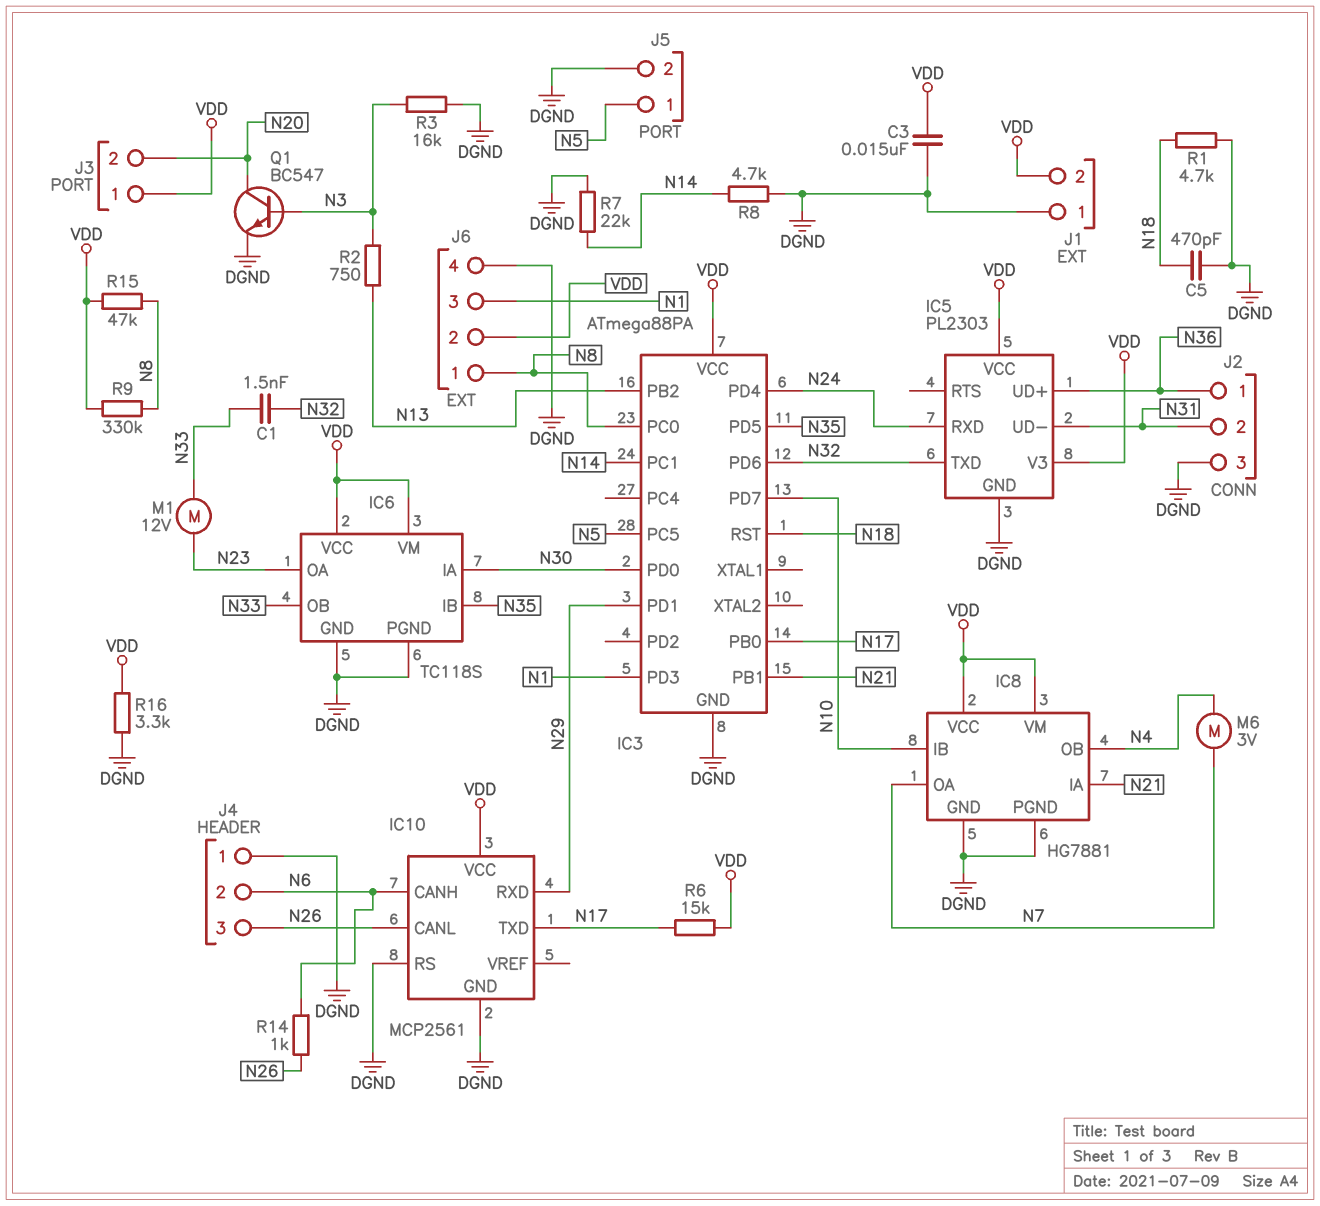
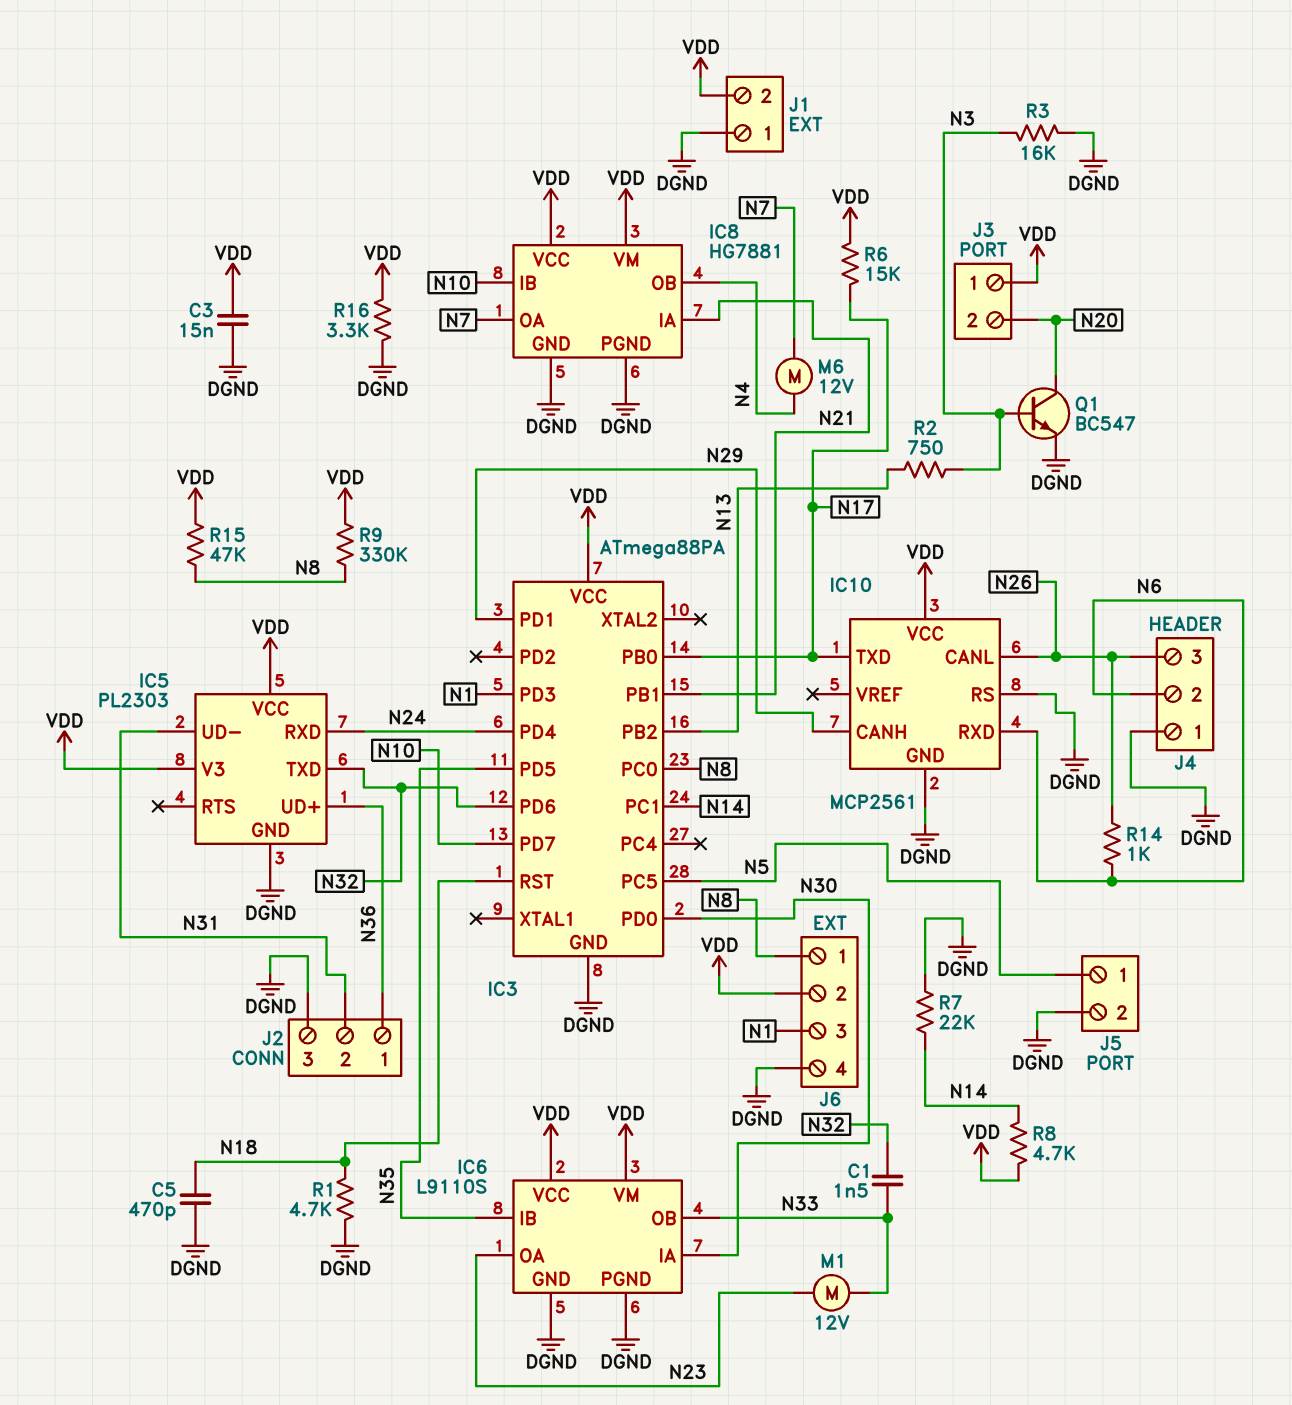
IC6: TC118S -> L9110S
IC10 pin CANH: N6 -> N29
IC10 pin RXD: N29 -> N6
M6: motor 3V (N4, N7) -> motor 12V (N4, N7)
R8: 4.7k (DGND, N14) -> 4.7k (N14, VDD)

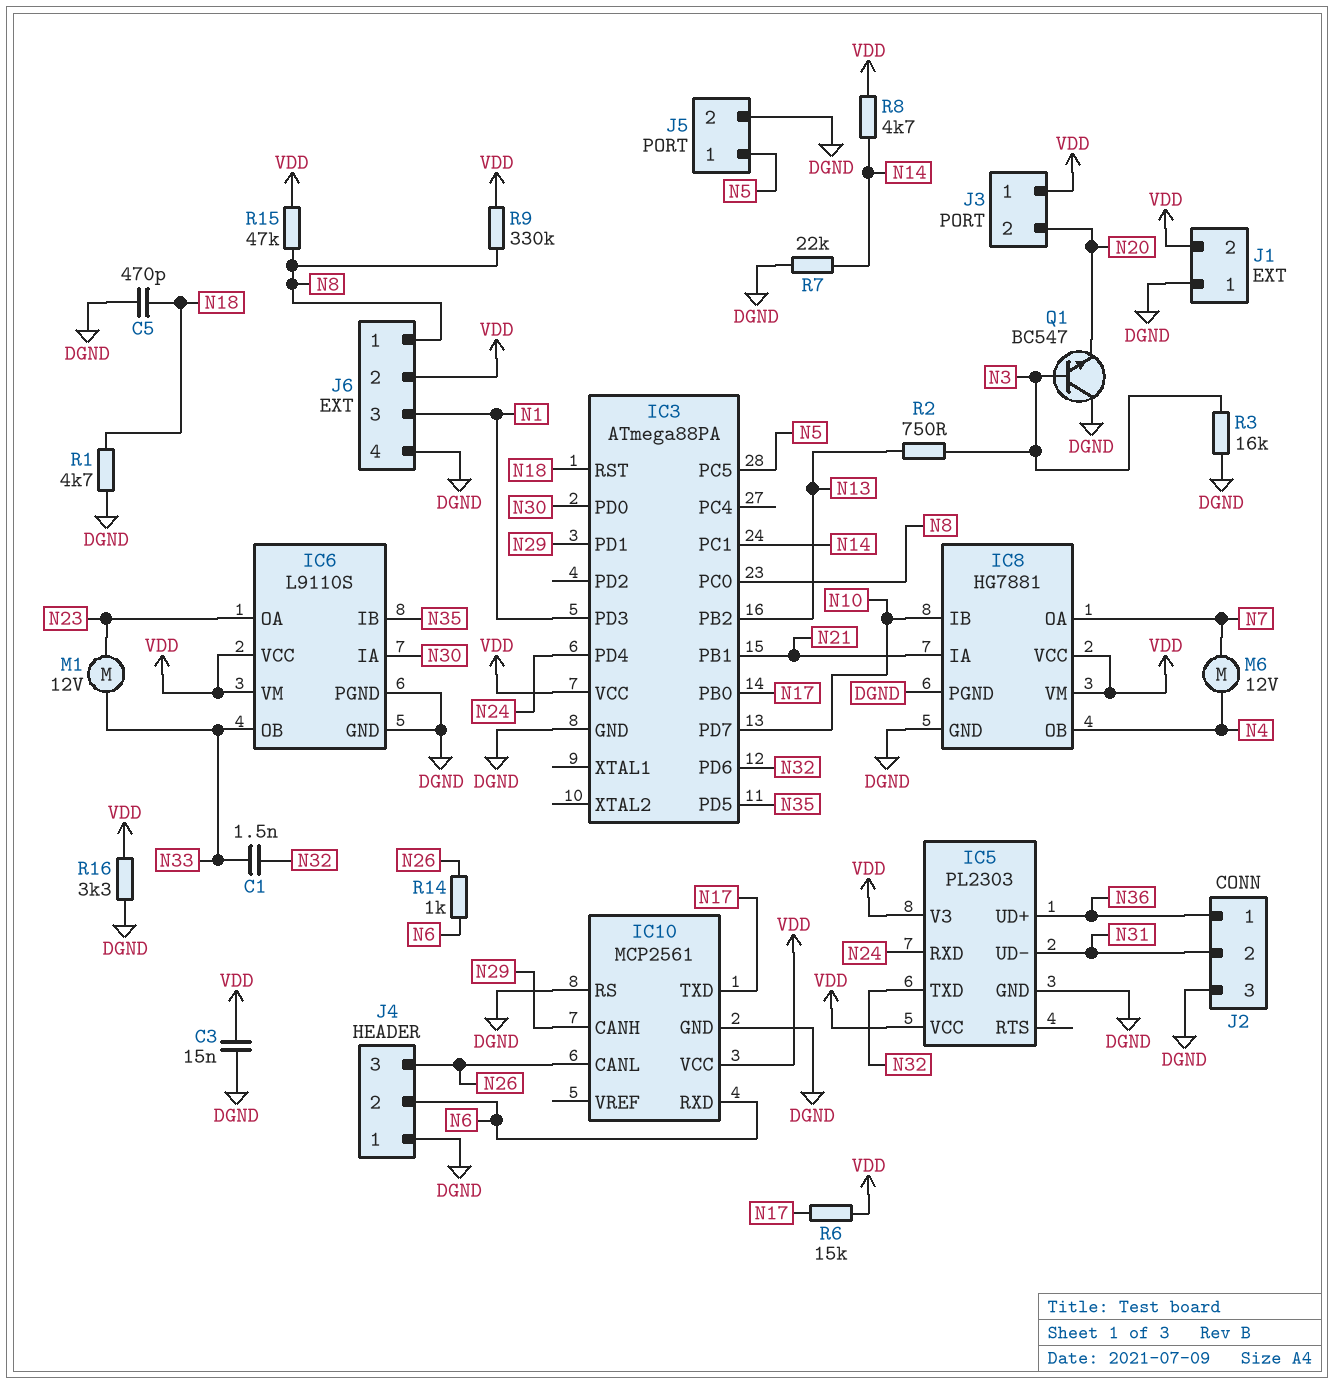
Q1: NPN BC547 (B N3, C N20, E DGND) -> NPN BC547 (B N3, C DGND, E N20)

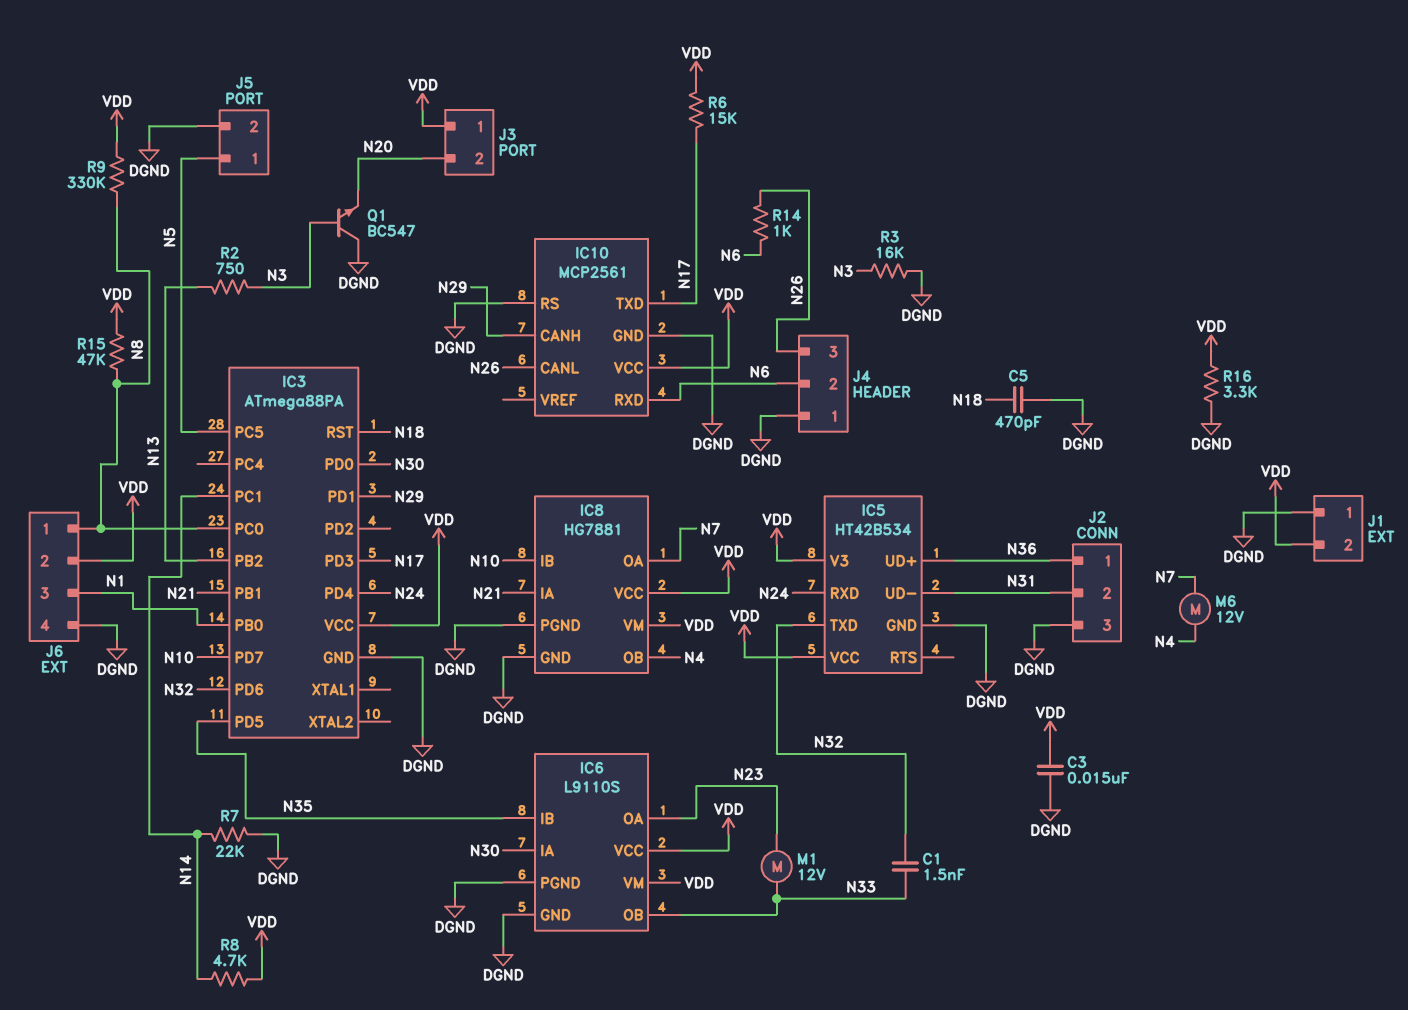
IC3 pin PB0: N17 -> N1
IC3 pin PD3: N1 -> N17
IC5: PL2303 -> HT42B534
R1: 4.7k (DGND, N18) -> none

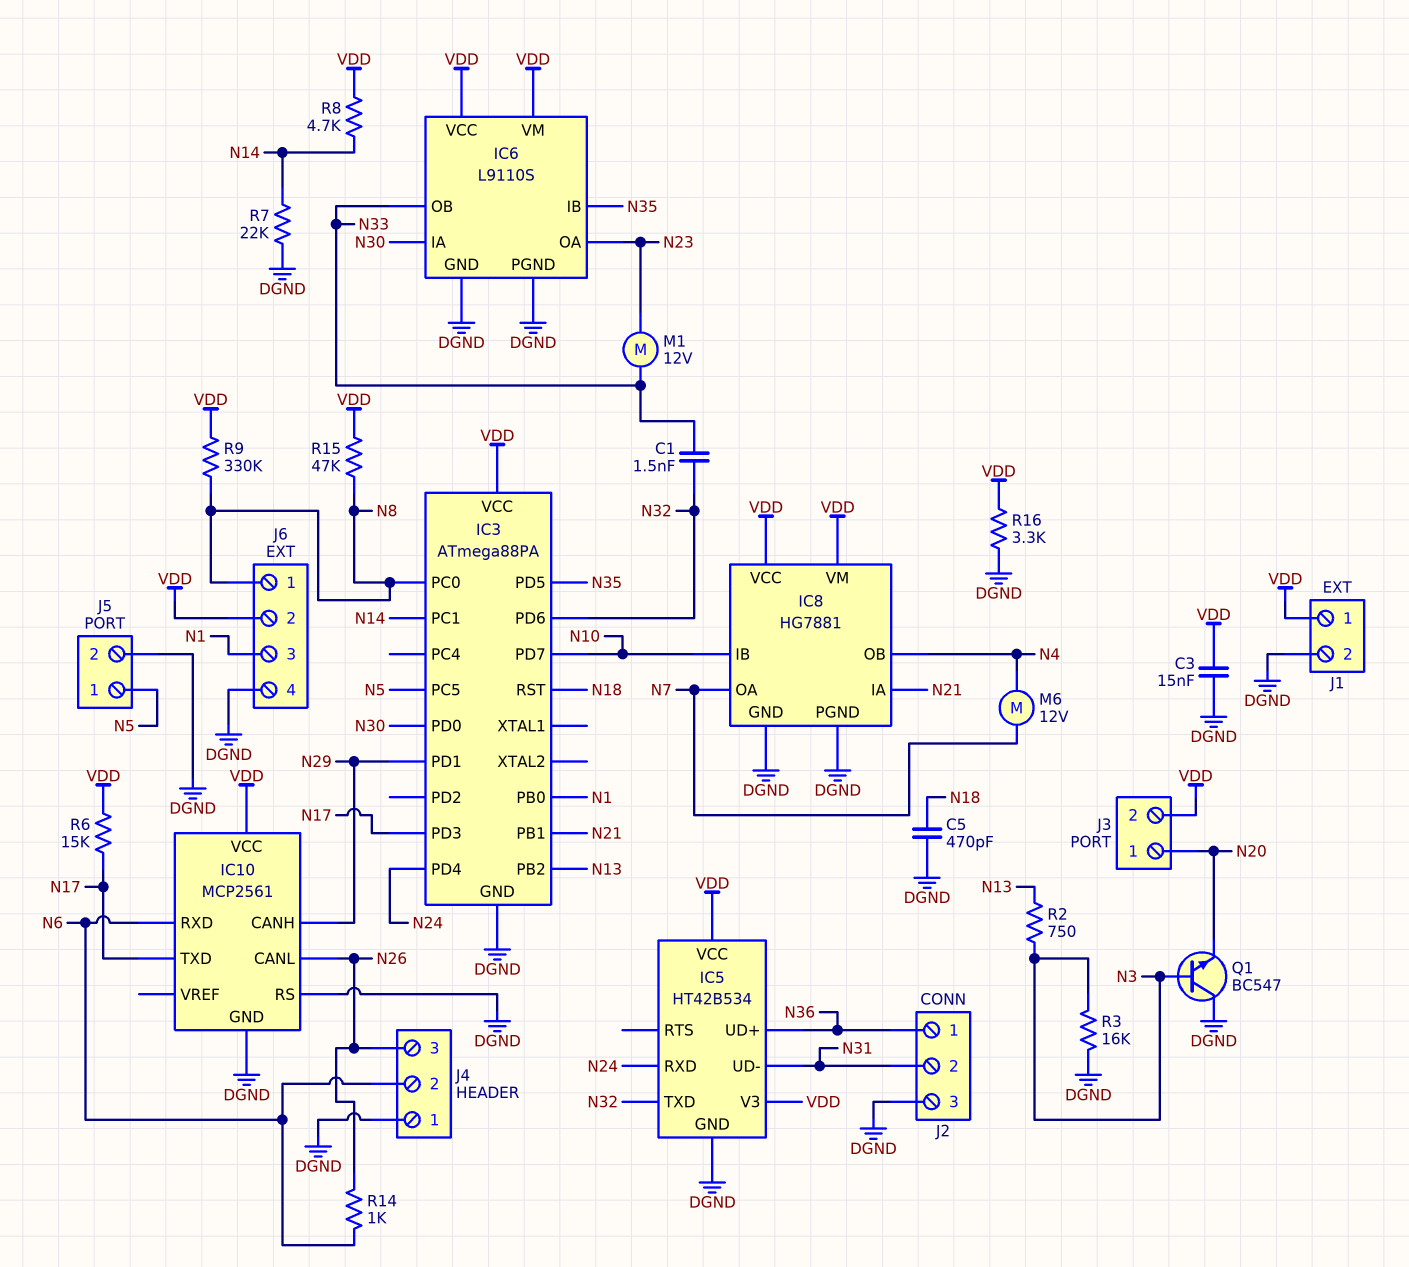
J1 pin 1: DGND -> VDD
J1 pin 2: VDD -> DGND
J3 pin 1: VDD -> N20
J3 pin 2: N20 -> VDD

